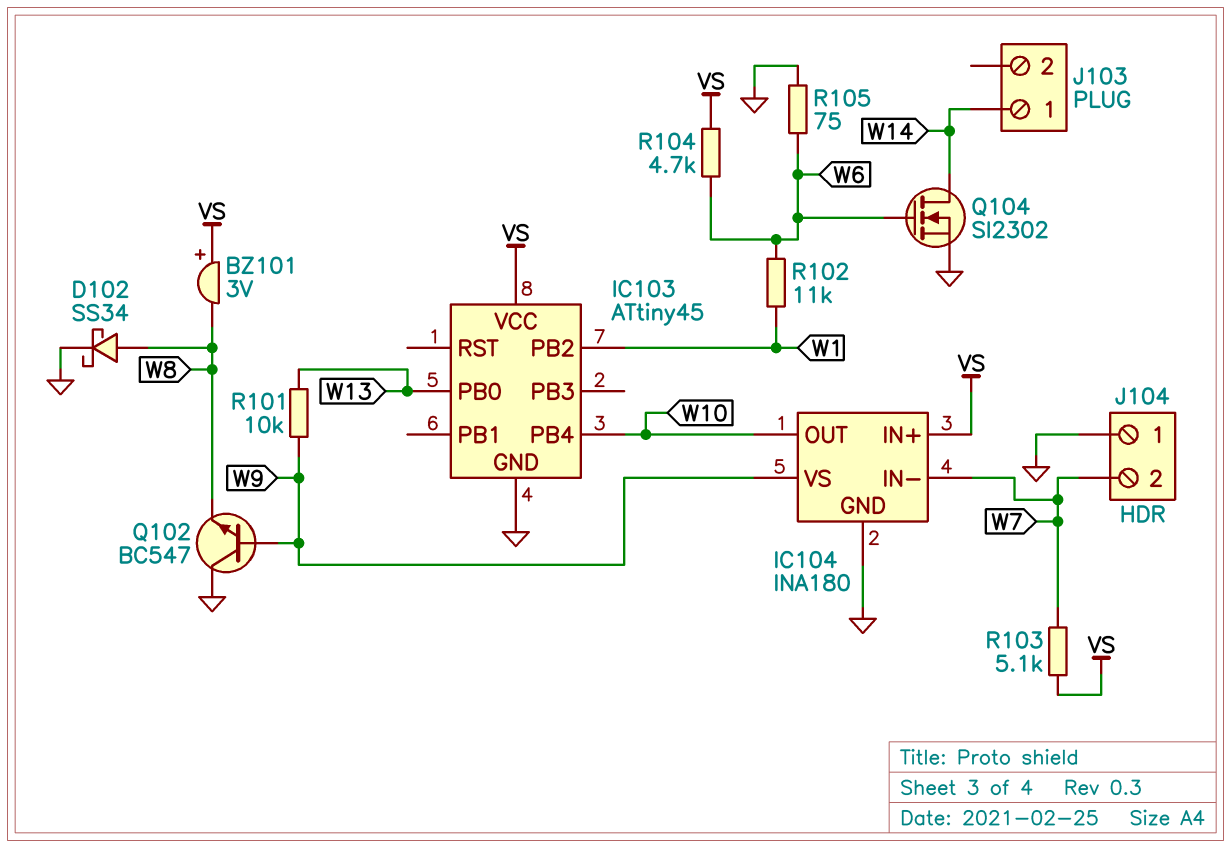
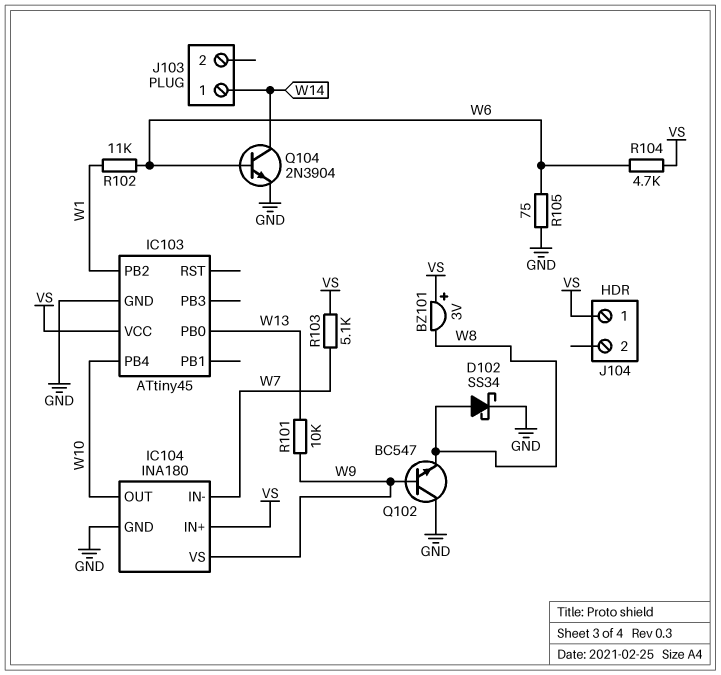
J104 pin 1: GND -> VS
J104 pin 2: W7 -> none
Q104: NMOS SI2302 (G W6, D W14, S GND) -> NPN 2N3904 (B W6, C W14, E GND)

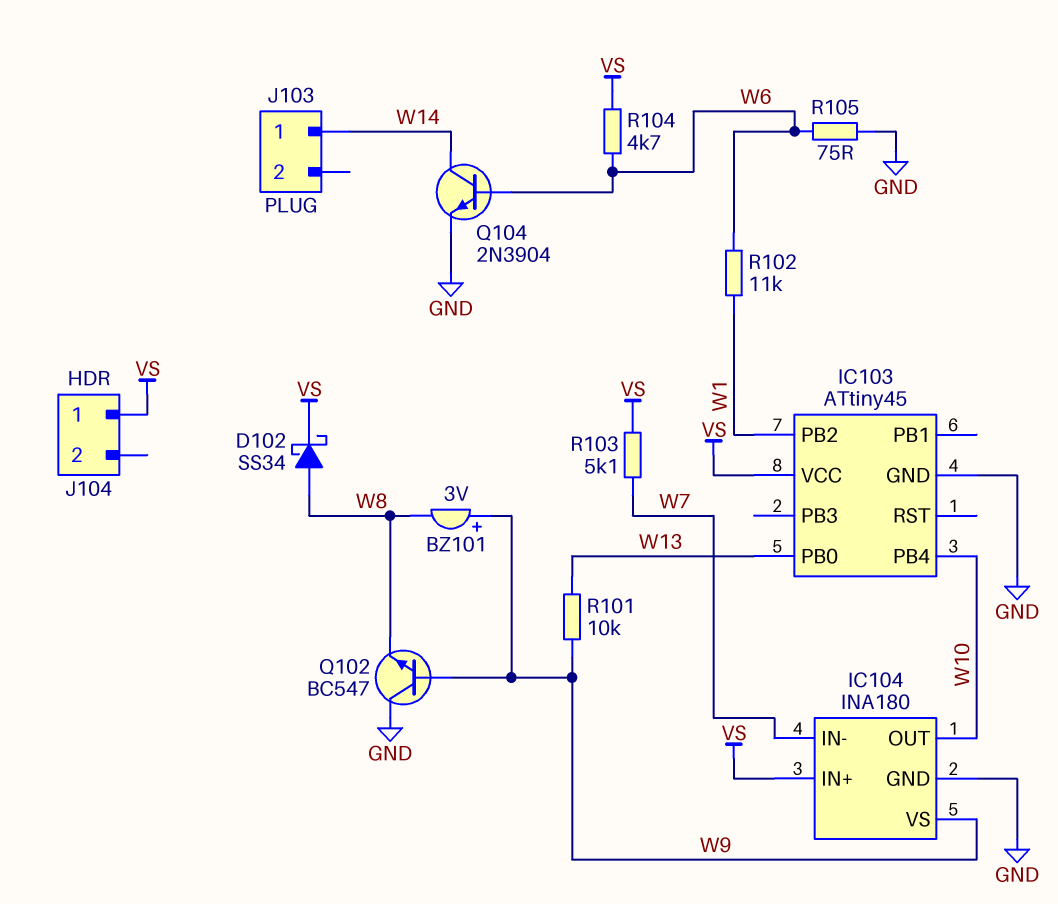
BZ101: buzzer 3V (plus VS, minus W8) -> buzzer 3V (plus W9, minus W8)
D102: schottky SS34 (A W8, K GND) -> schottky SS34 (A W8, K VS)

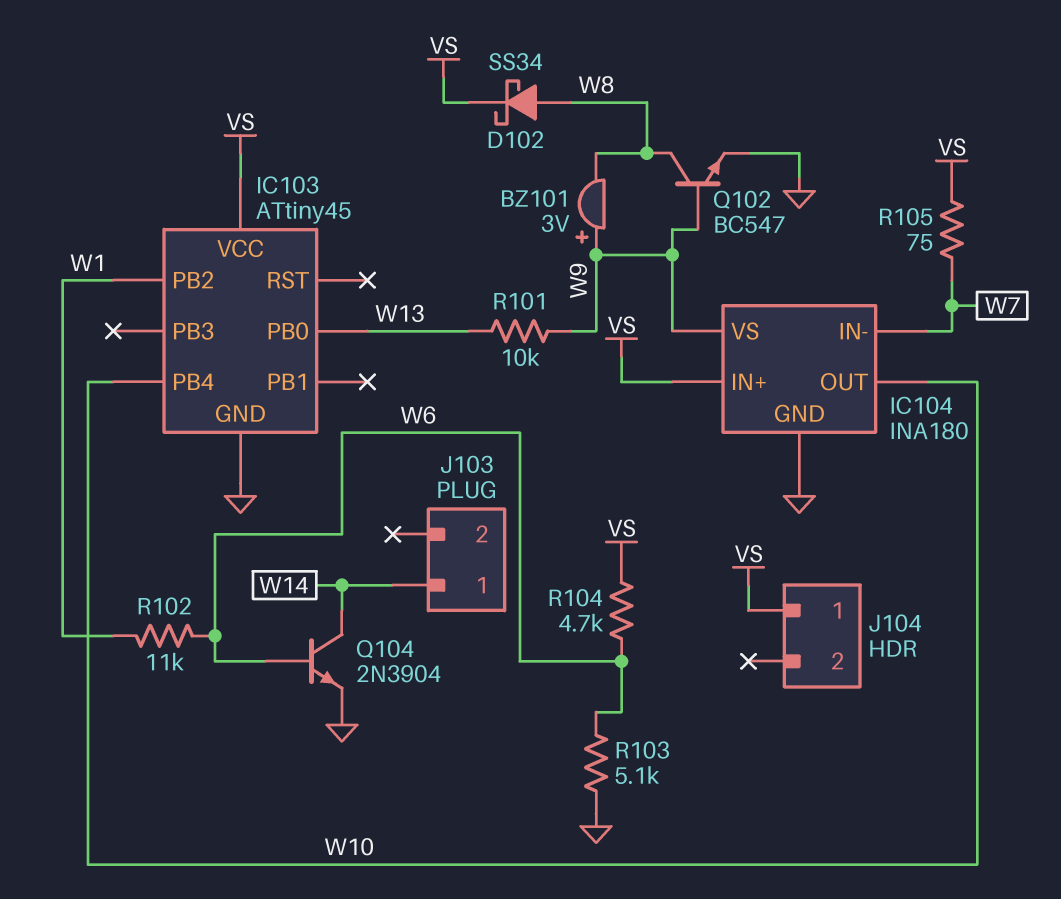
Q102: NPN BC547 (B W9, C GND, E W8) -> NPN BC547 (B W9, C W8, E GND)
R103: 5.1k (VS, W7) -> 5.1k (GND, W6)
R105: 75 (GND, W6) -> 75 (VS, W7)

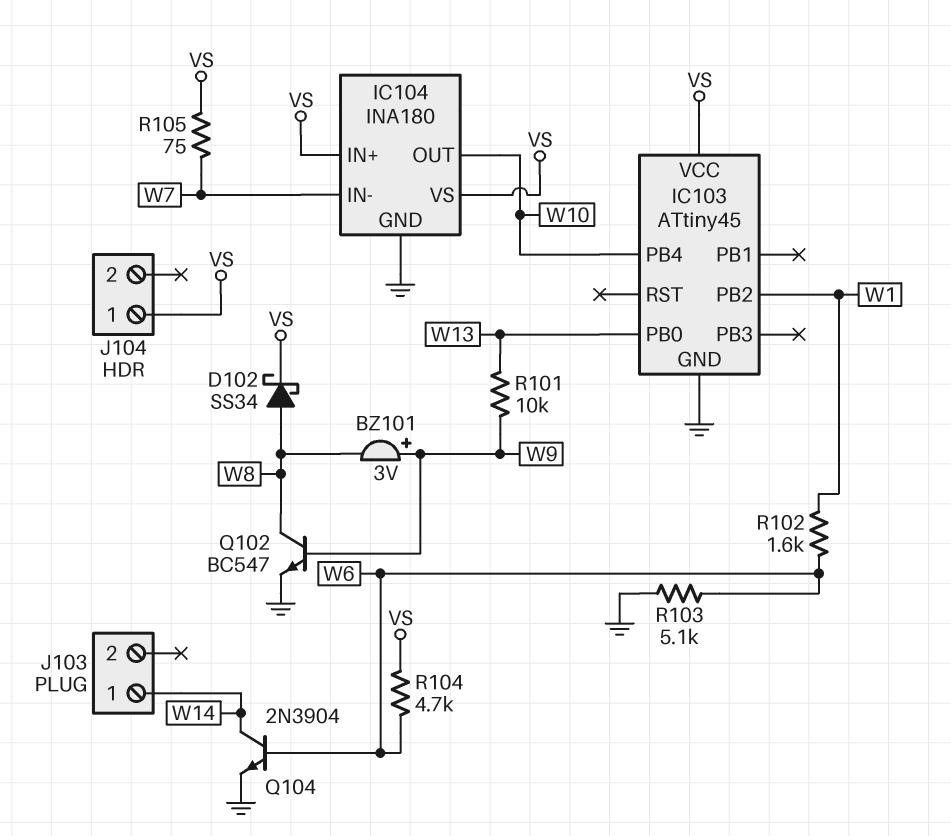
IC104 pin VS: W9 -> VS
R102: 11k (W1, W6) -> 1.6k (W1, W6)

